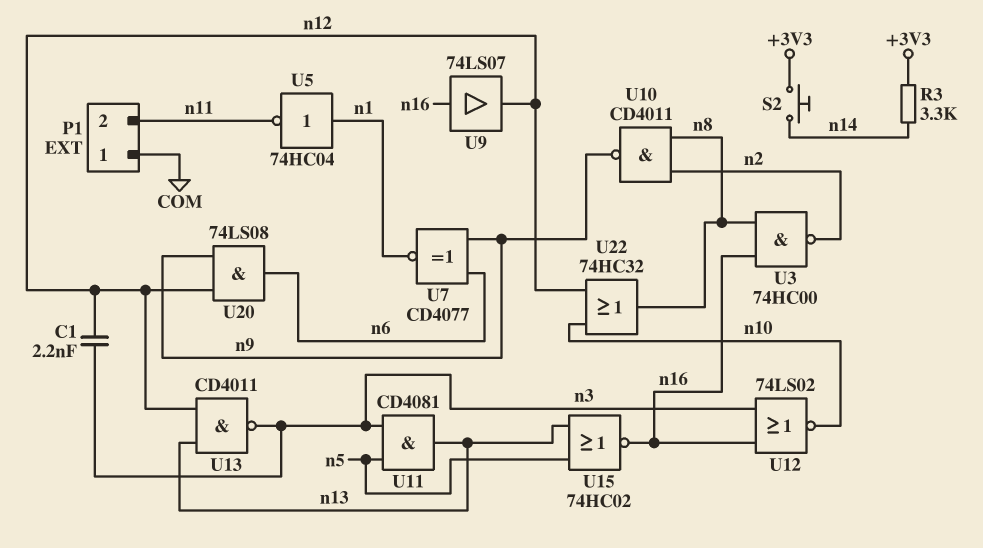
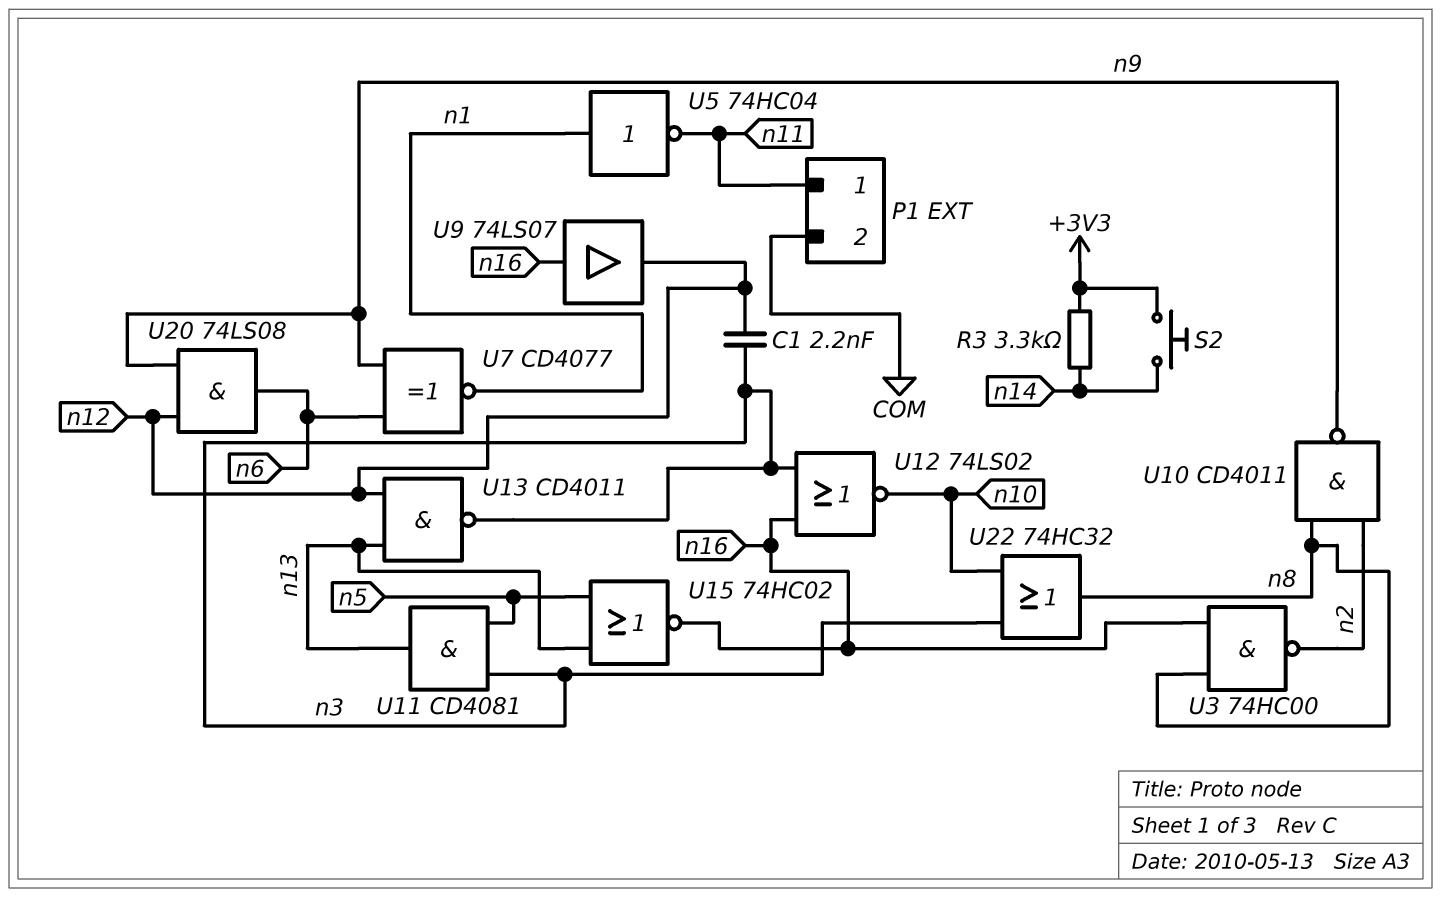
P1 pin 1: COM -> n11
P1 pin 2: n11 -> COM
U22: OR 74HC32 (in n10, in n12, out n8) -> OR 74HC32 (in n3, in n10, out n8)

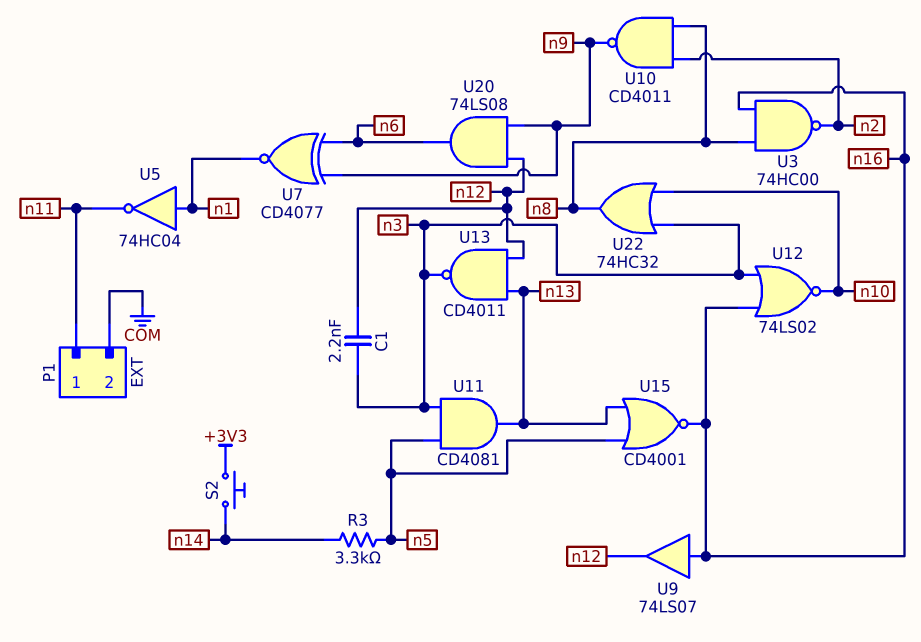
R3: 3.3k (+3V3, n14) -> 3.3k (n5, n14)
U15: NOR 74HC02 (in n5, in n13, out n16) -> NOR CD4001 (in n5, in n13, out n16)

